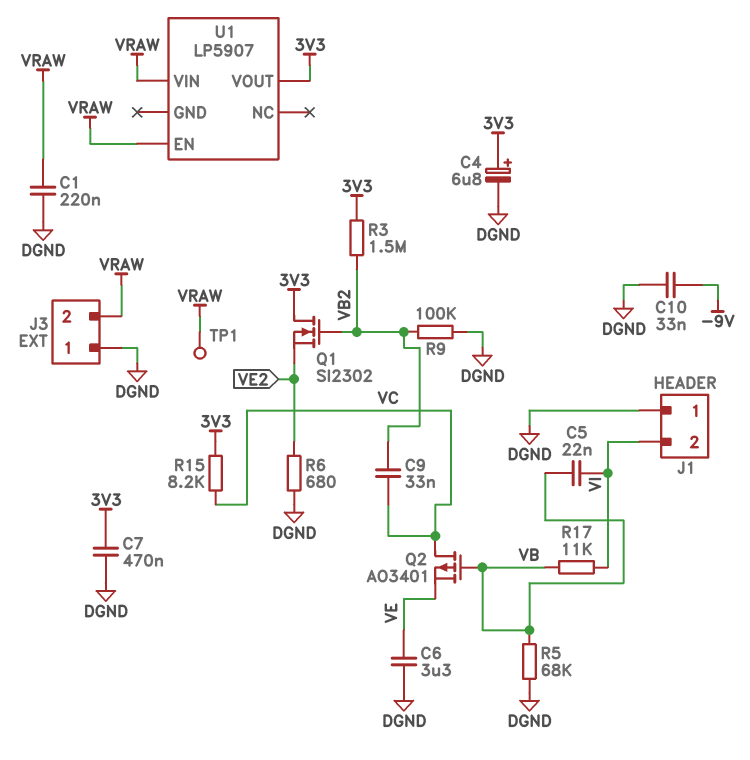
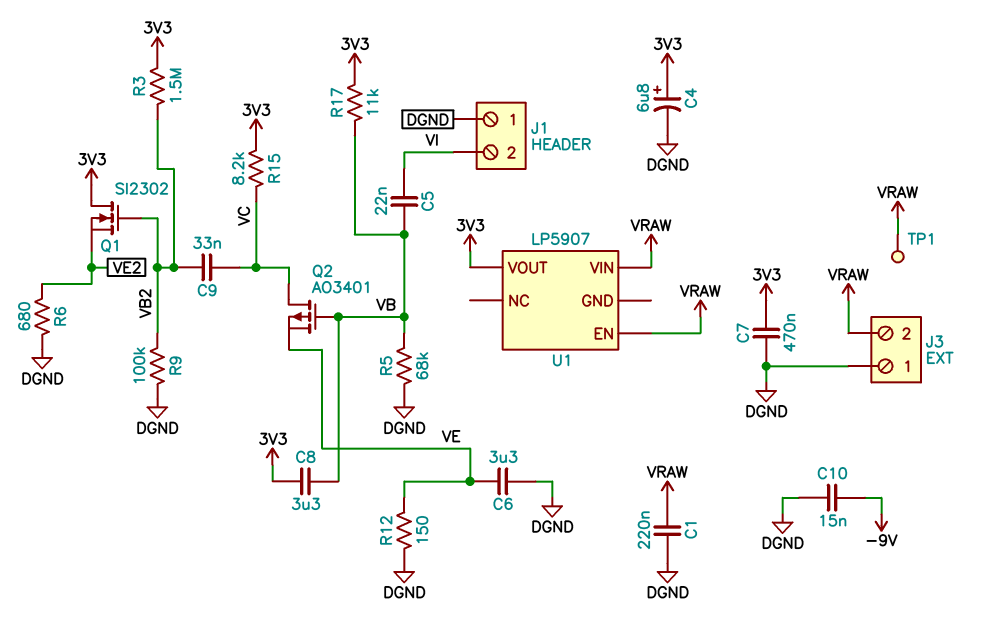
C8: none -> 3.3uF (3V3, VB)
C10: 33nF (-9V, DGND) -> 15nF (-9V, DGND)
R12: none -> 150 (DGND, VE)
R17: 11k (VB, VI) -> 11k (3V3, VB)

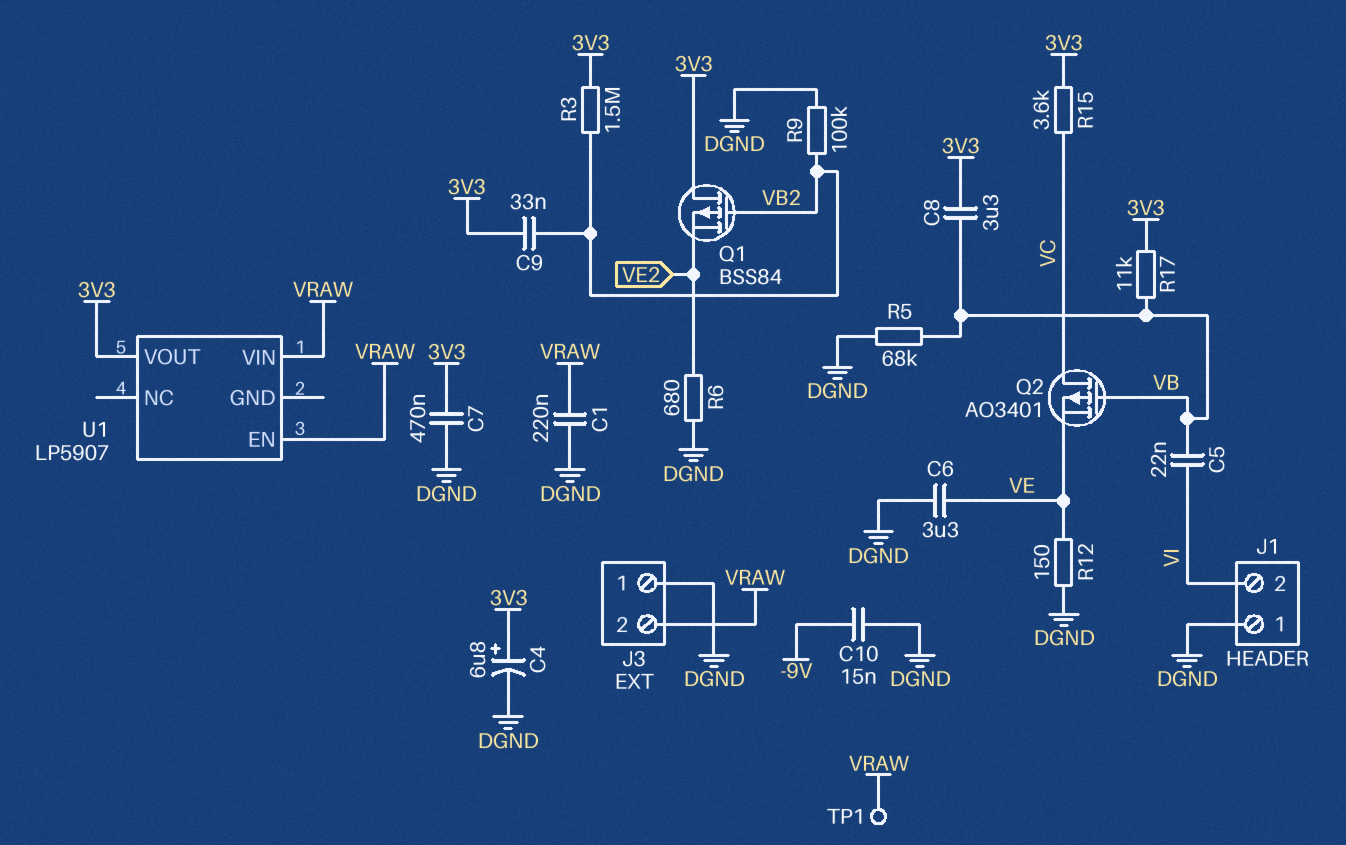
C9: 33nF (VB2, VC) -> 33nF (3V3, VB2)
Q1: NMOS SI2302 (G VB2, D 3V3, S VE2) -> PMOS BSS84 (G VB2, D 3V3, S VE2)
R15: 8.2k (3V3, VC) -> 3.6k (3V3, VC)

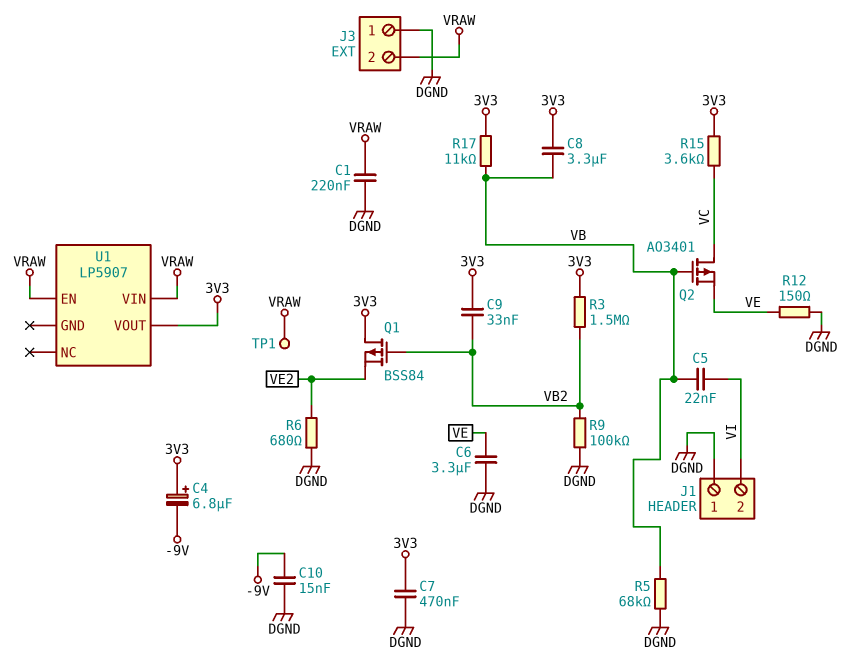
C4: 6.8uF (plus 3V3, minus DGND) -> 6.8uF (plus 3V3, minus -9V)

